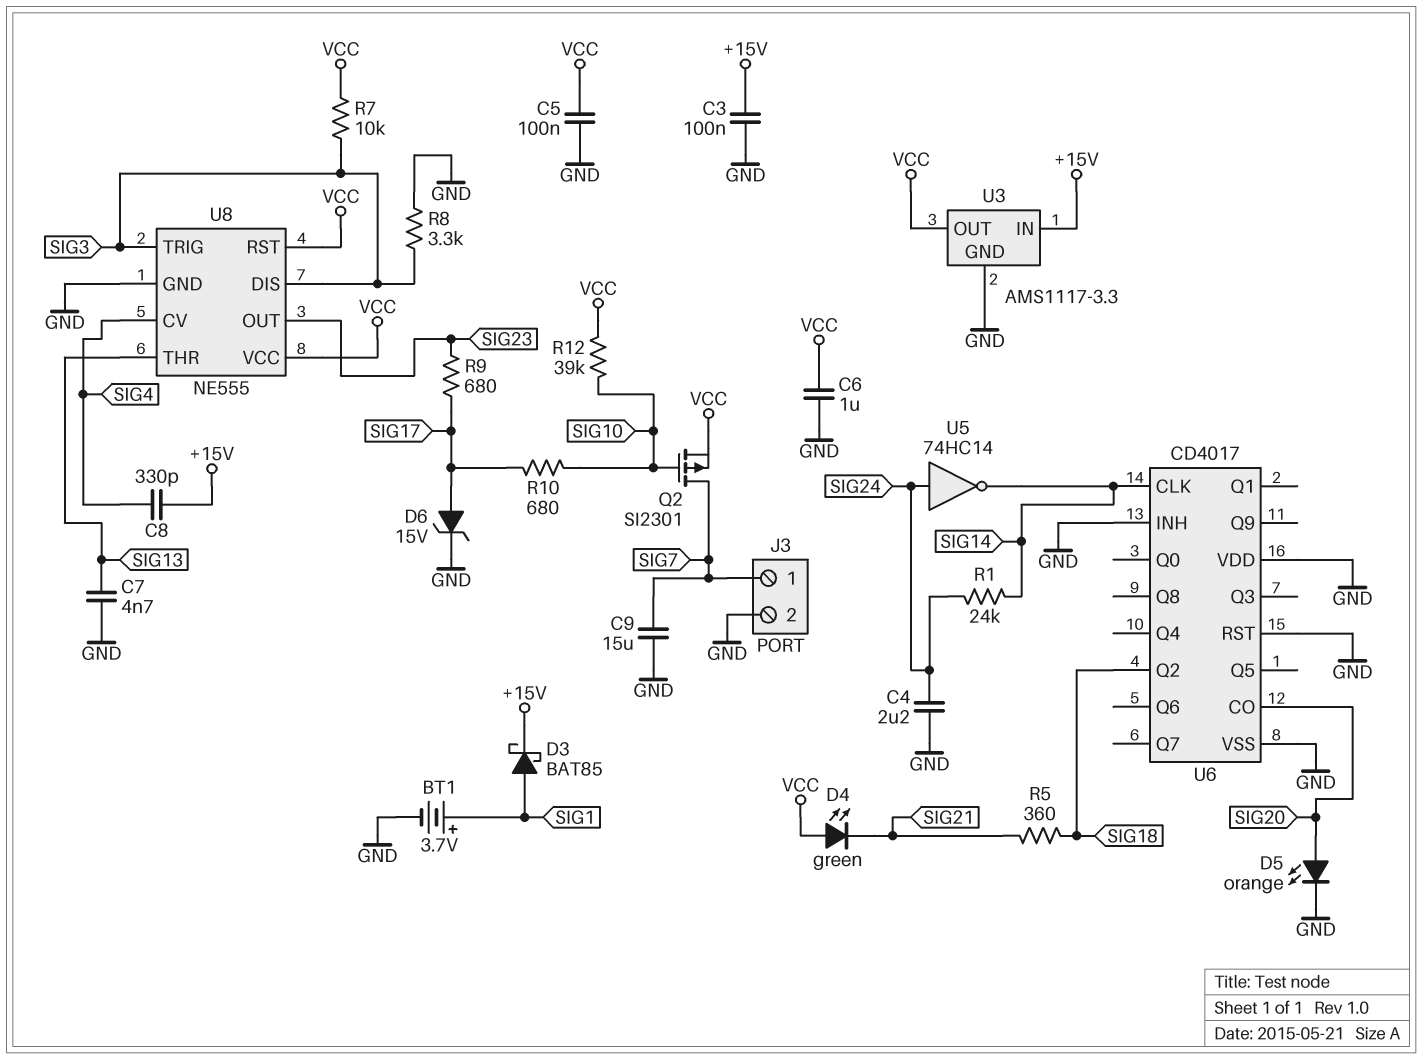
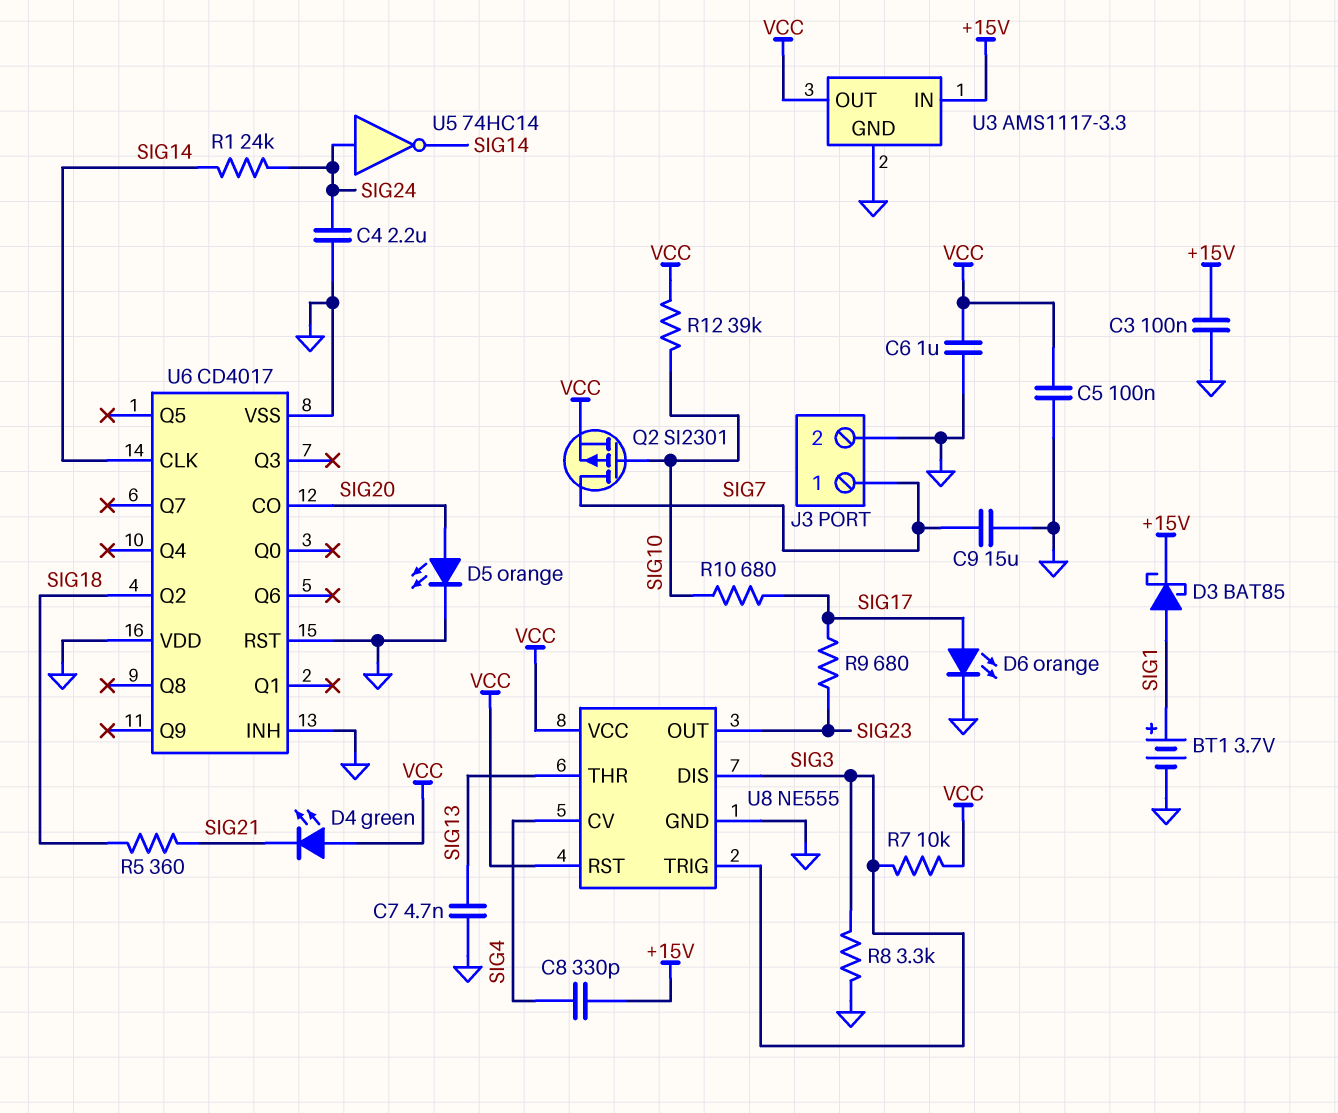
D6: zener 15V (A SIG17, K GND) -> LED orange (A SIG17, K GND)

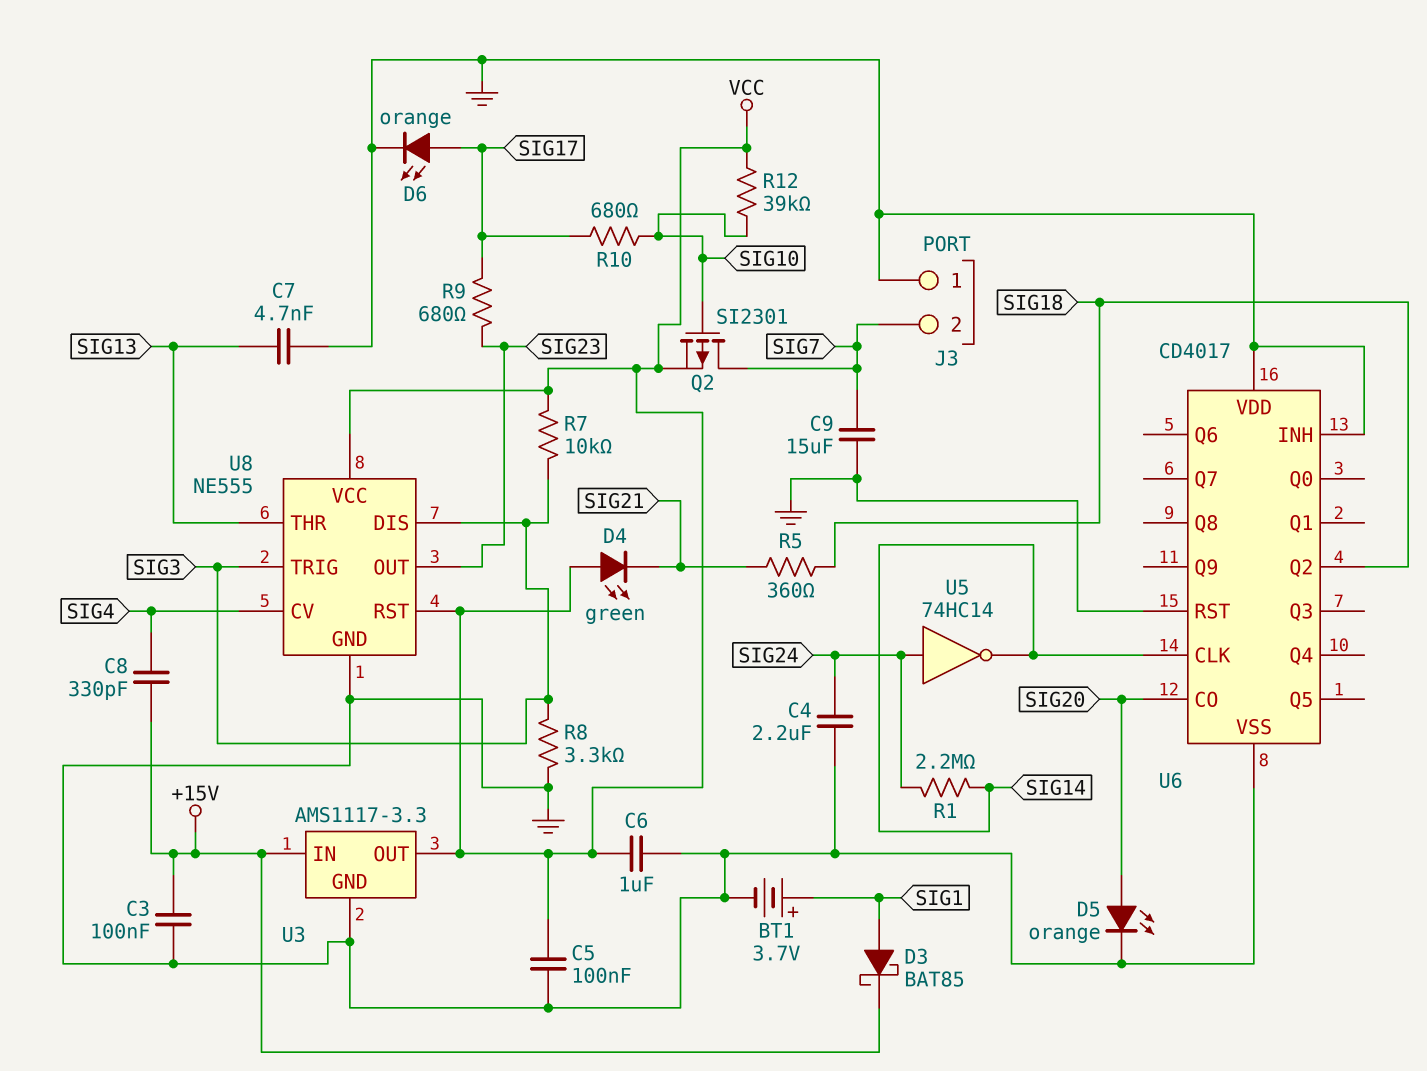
J3 pin 1: SIG7 -> GND
J3 pin 2: GND -> SIG7
R1: 24k (SIG14, SIG24) -> 2.2M (SIG14, SIG24)

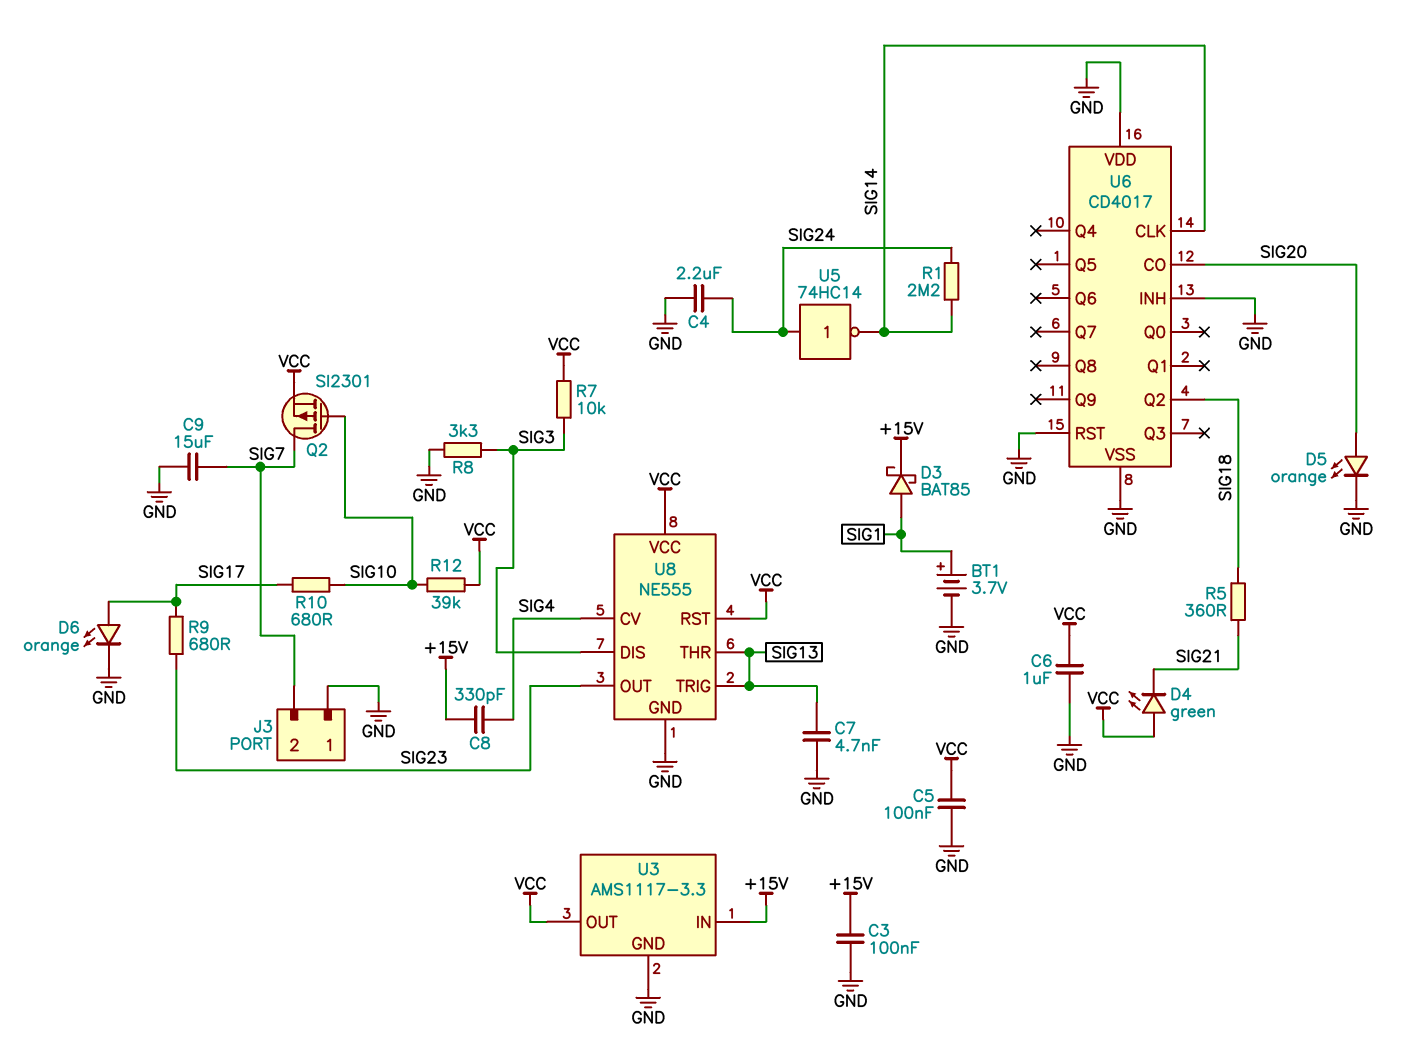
U8 pin TRIG: SIG3 -> SIG13

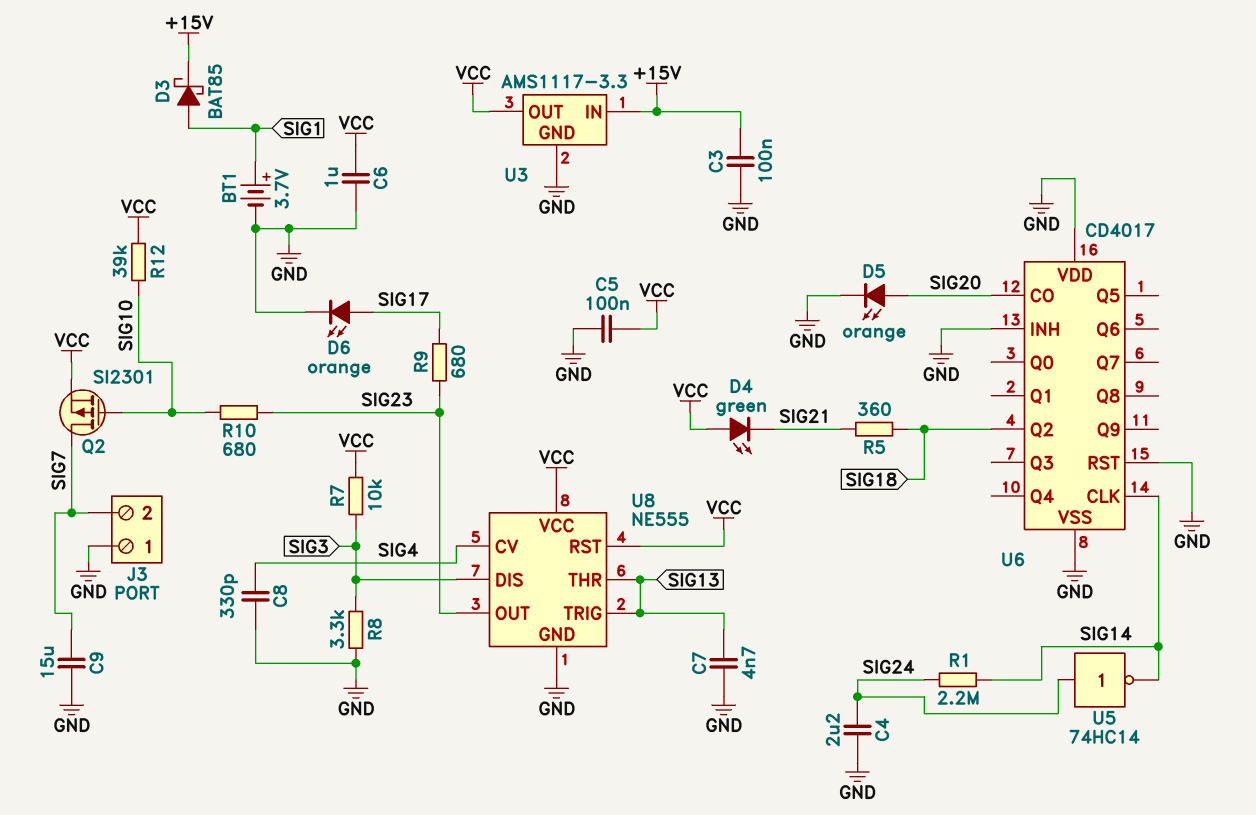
C8: 330pF (+15V, SIG4) -> 330pF (GND, SIG4)
R10: 680 (SIG10, SIG17) -> 680 (SIG10, SIG23)

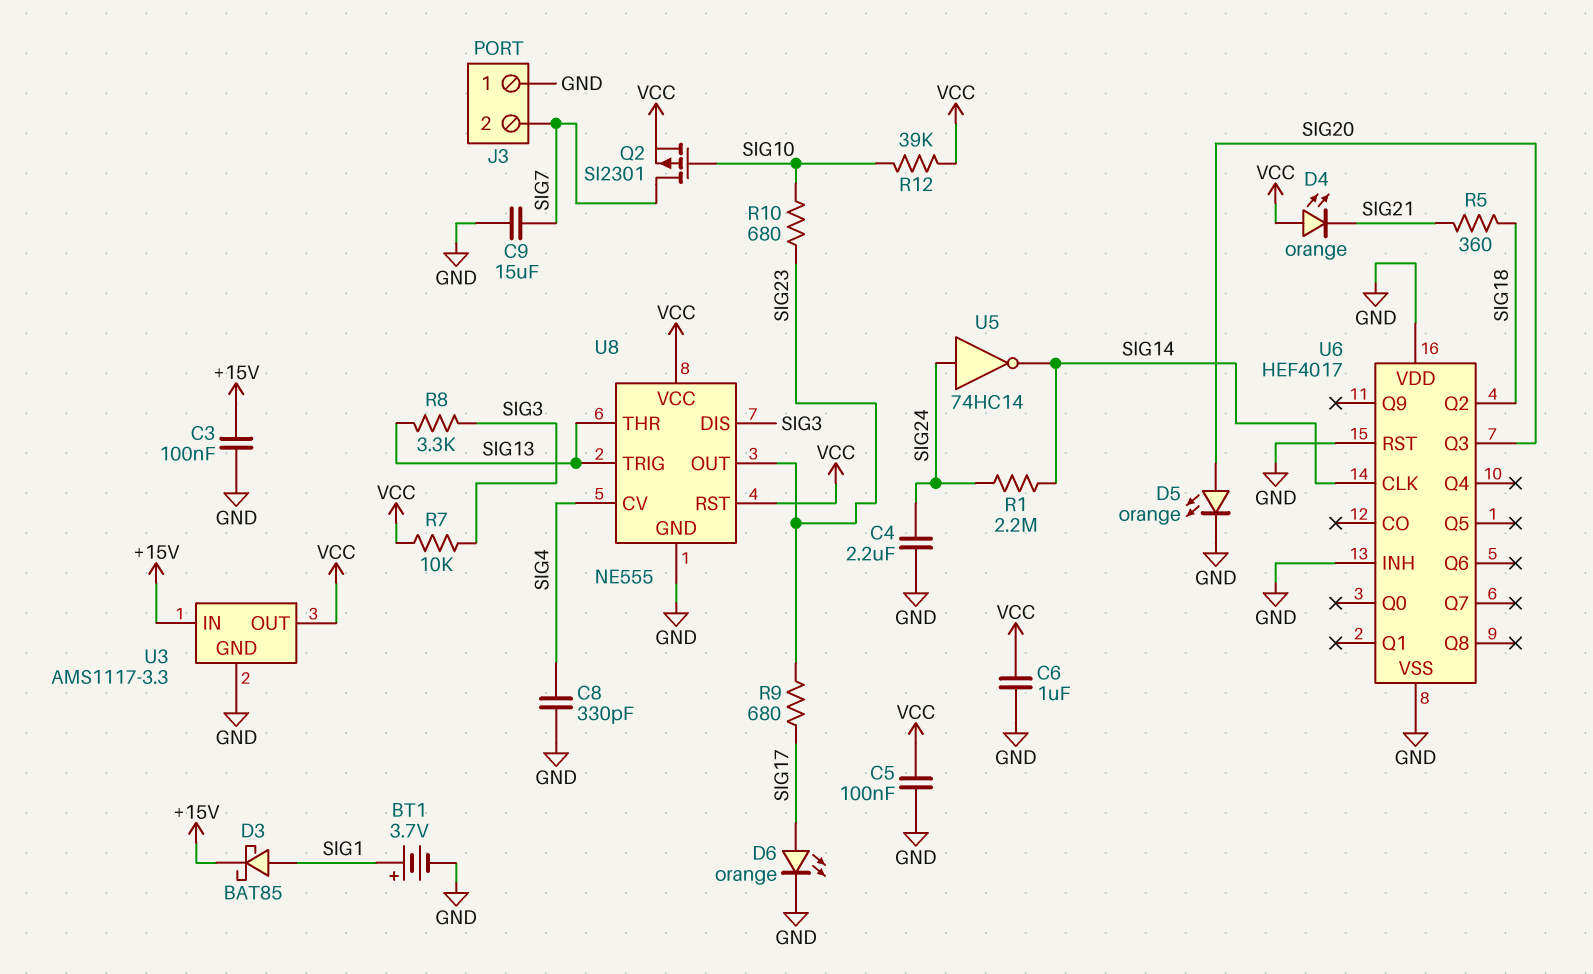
C7: 4.7nF (GND, SIG13) -> none
D4: LED green (A VCC, K SIG21) -> LED orange (A VCC, K SIG21)
R8: 3.3k (GND, SIG3) -> 3.3k (SIG3, SIG13)
U6: CD4017 -> HEF4017
U6 pin CO: SIG20 -> none
U6 pin Q3: none -> SIG20

